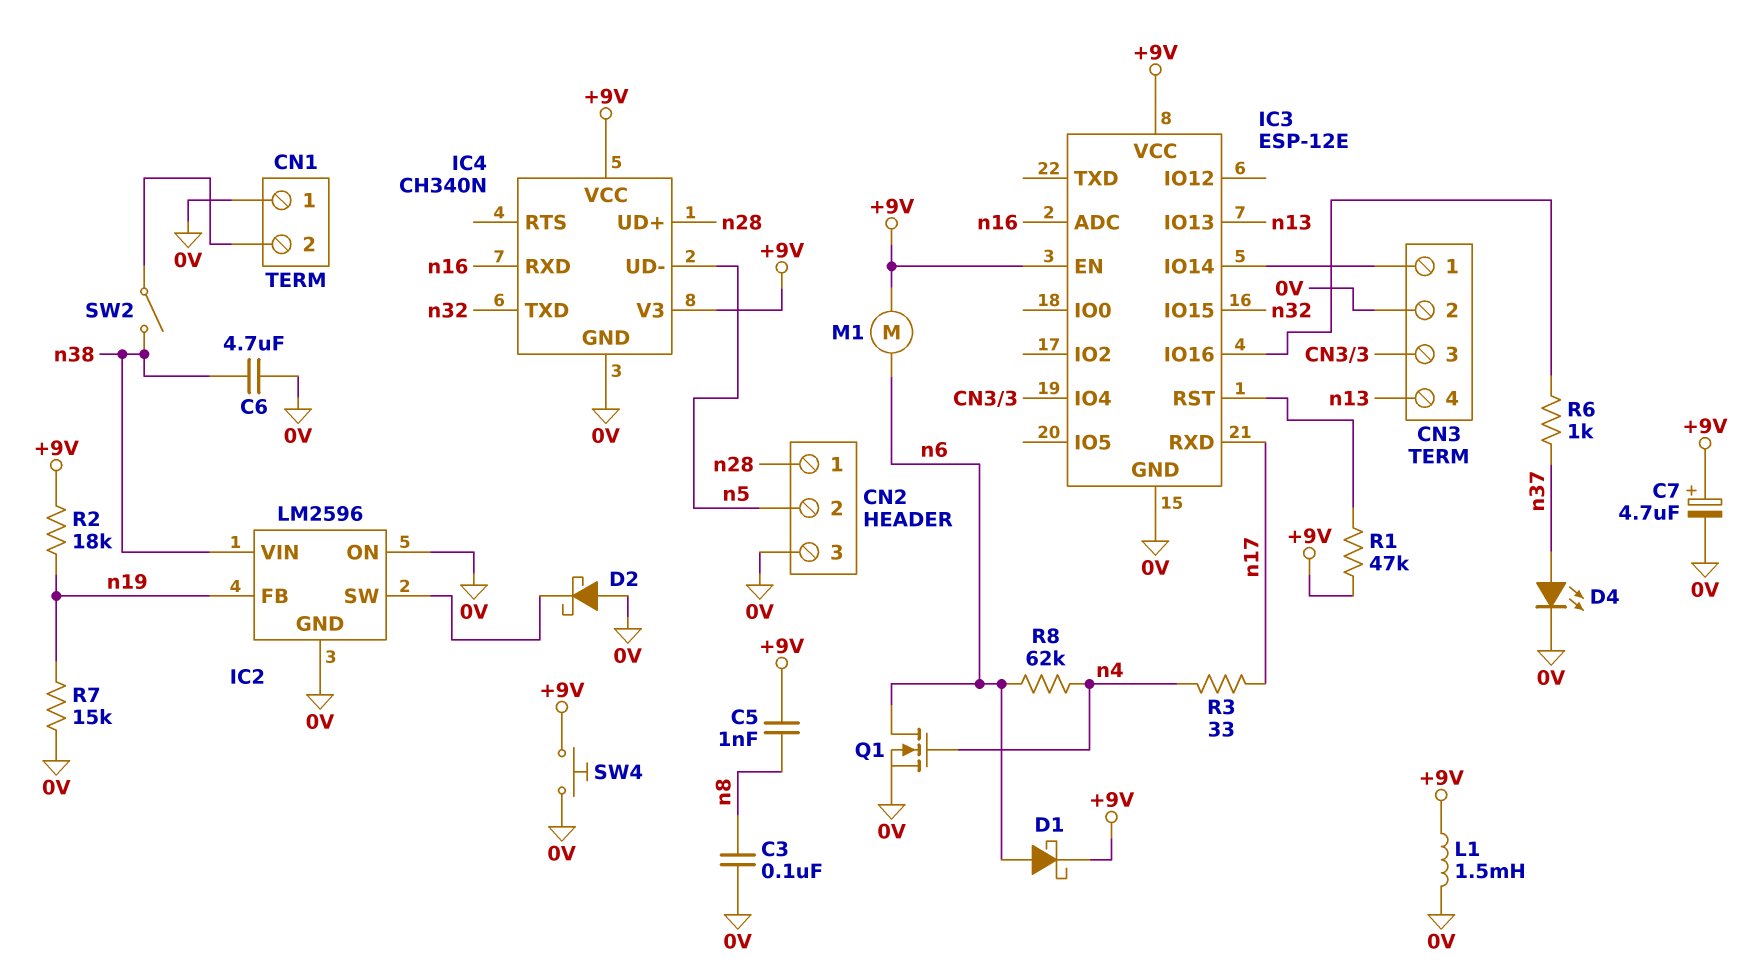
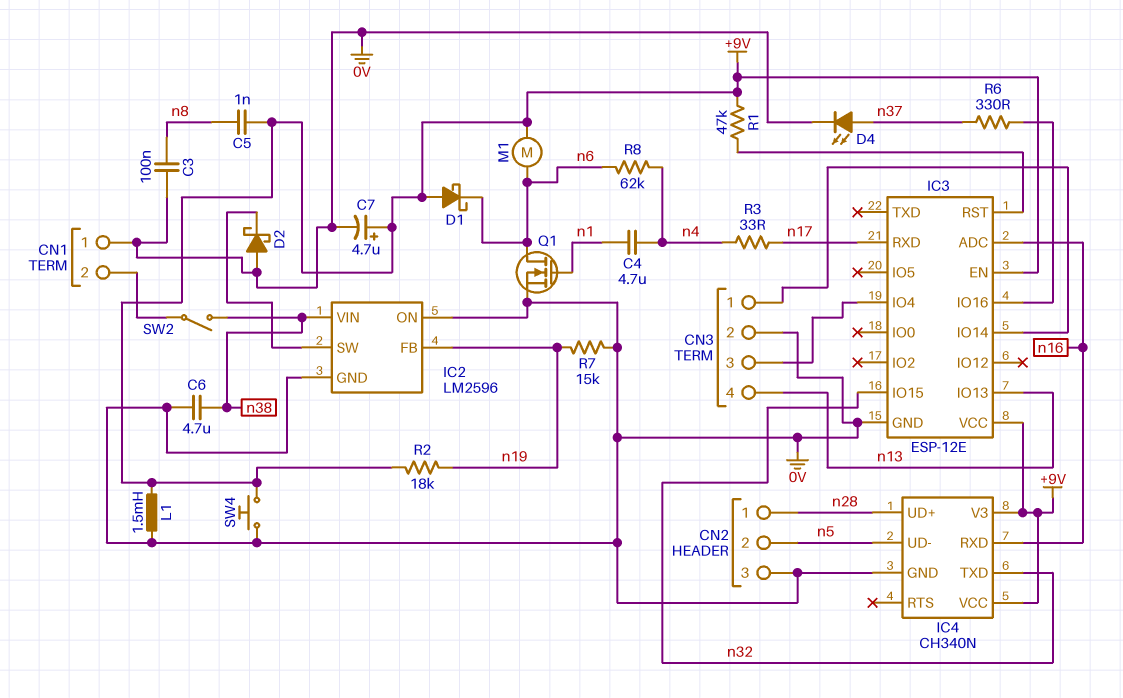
C4: none -> 4.7uF (n1, n4)
D1: schottky (A n6, K +9V) -> schottky (A +9V, K n6)
Q1: NMOS (G n4, D n6, S 0V) -> NMOS (G n1, D n6, S 0V)
R6: 1k (IC3/IO16, n37) -> 330 (IC3/IO16, n37)

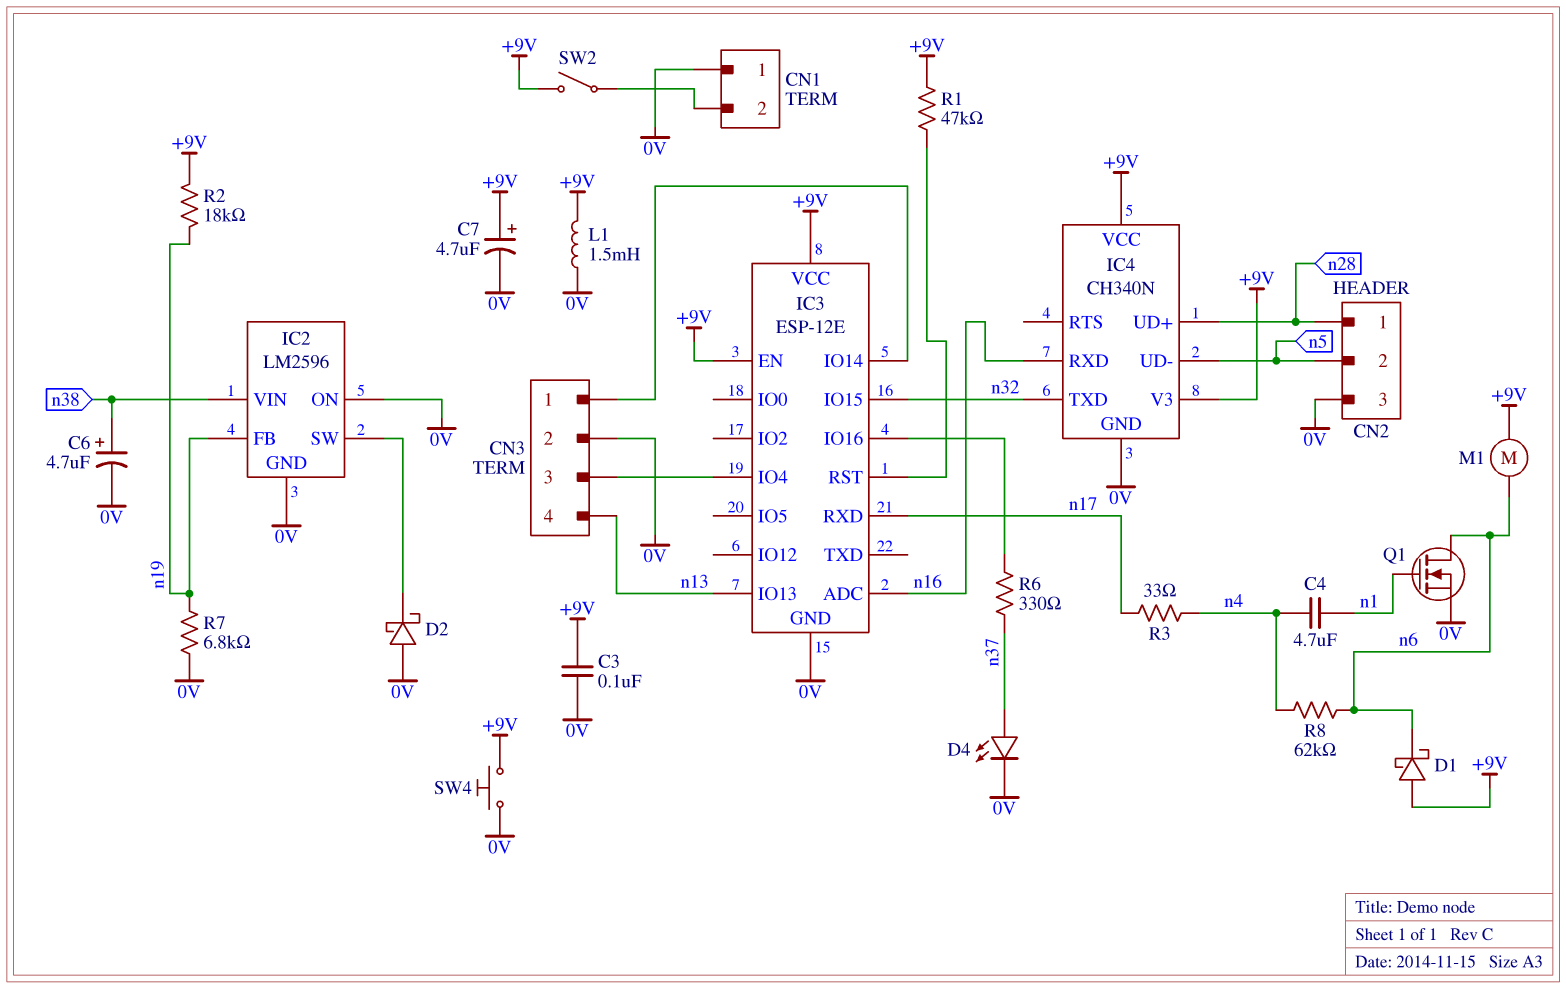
C3: 100nF (0V, n8) -> 100nF (+9V, 0V)
C5: 1nF (+9V, n8) -> none
C6: 4.7uF (0V, n38) -> 4.7uF (plus n38, minus 0V)
R7: 15k (0V, n19) -> 6.8k (0V, n19)
SW2: switch (CN1/2, n38) -> switch (+9V, CN1/2)

